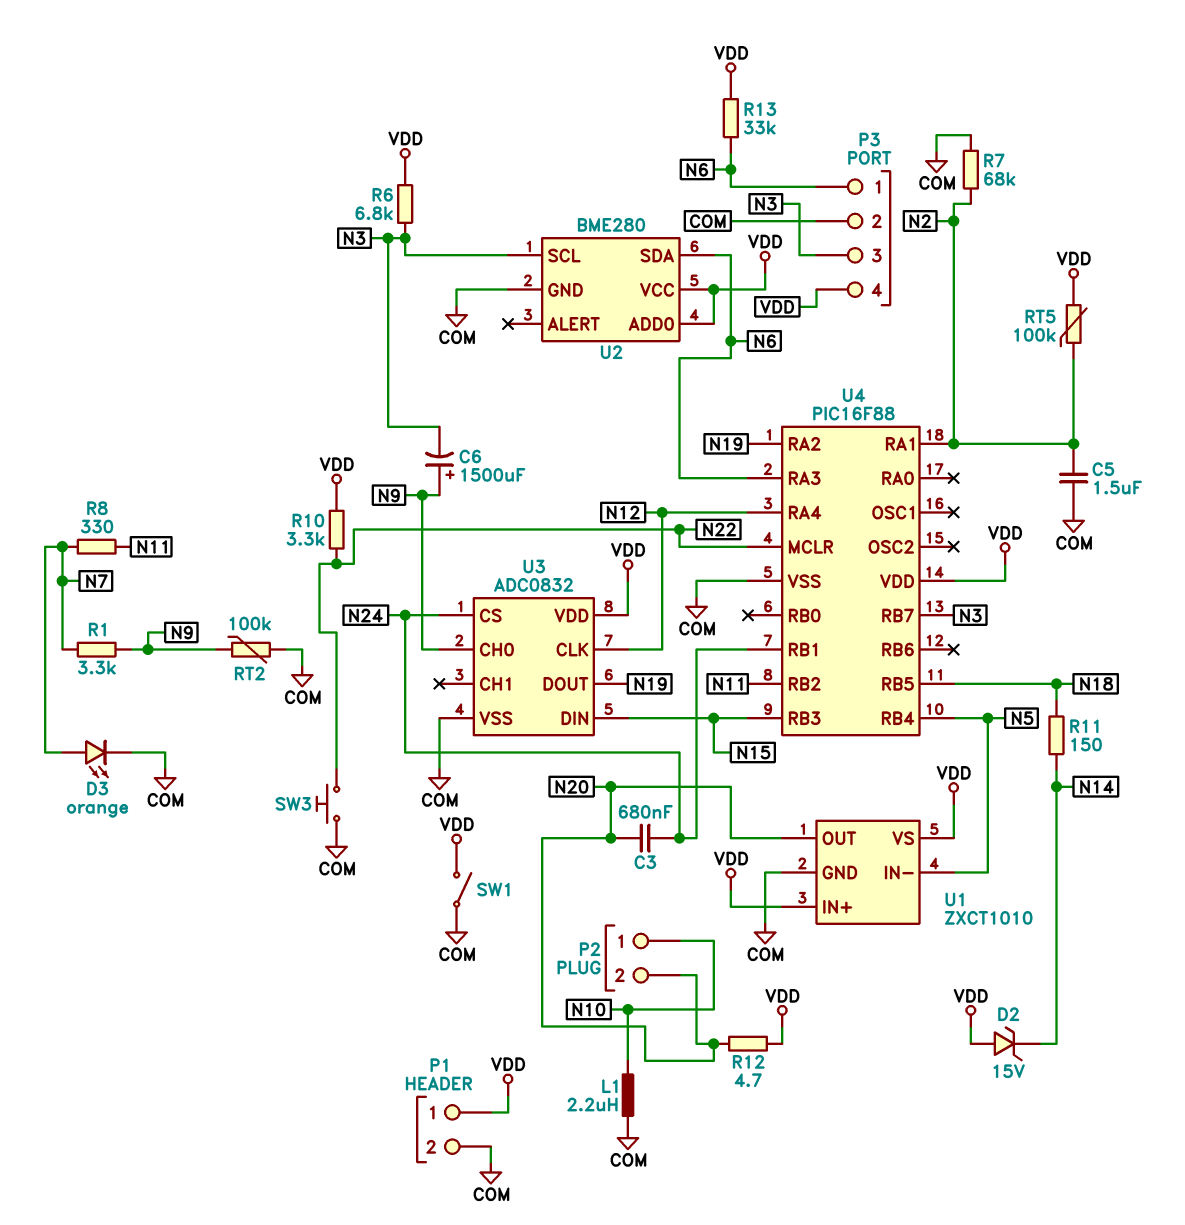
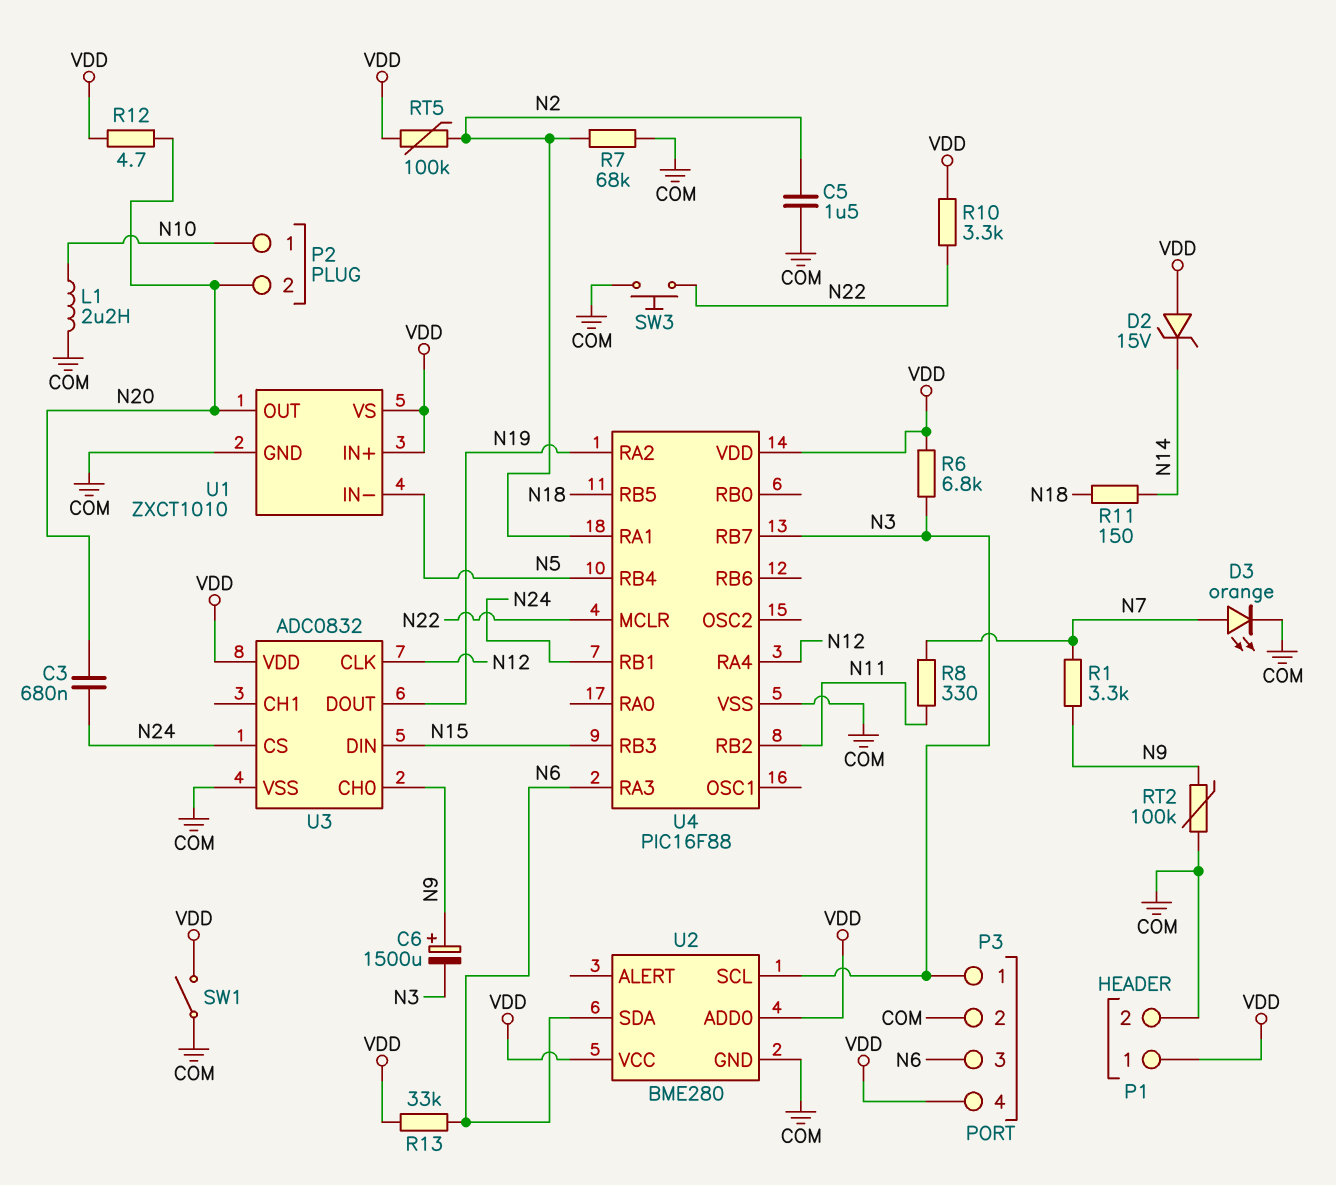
P3 pin 1: N6 -> N3
P3 pin 3: N3 -> N6

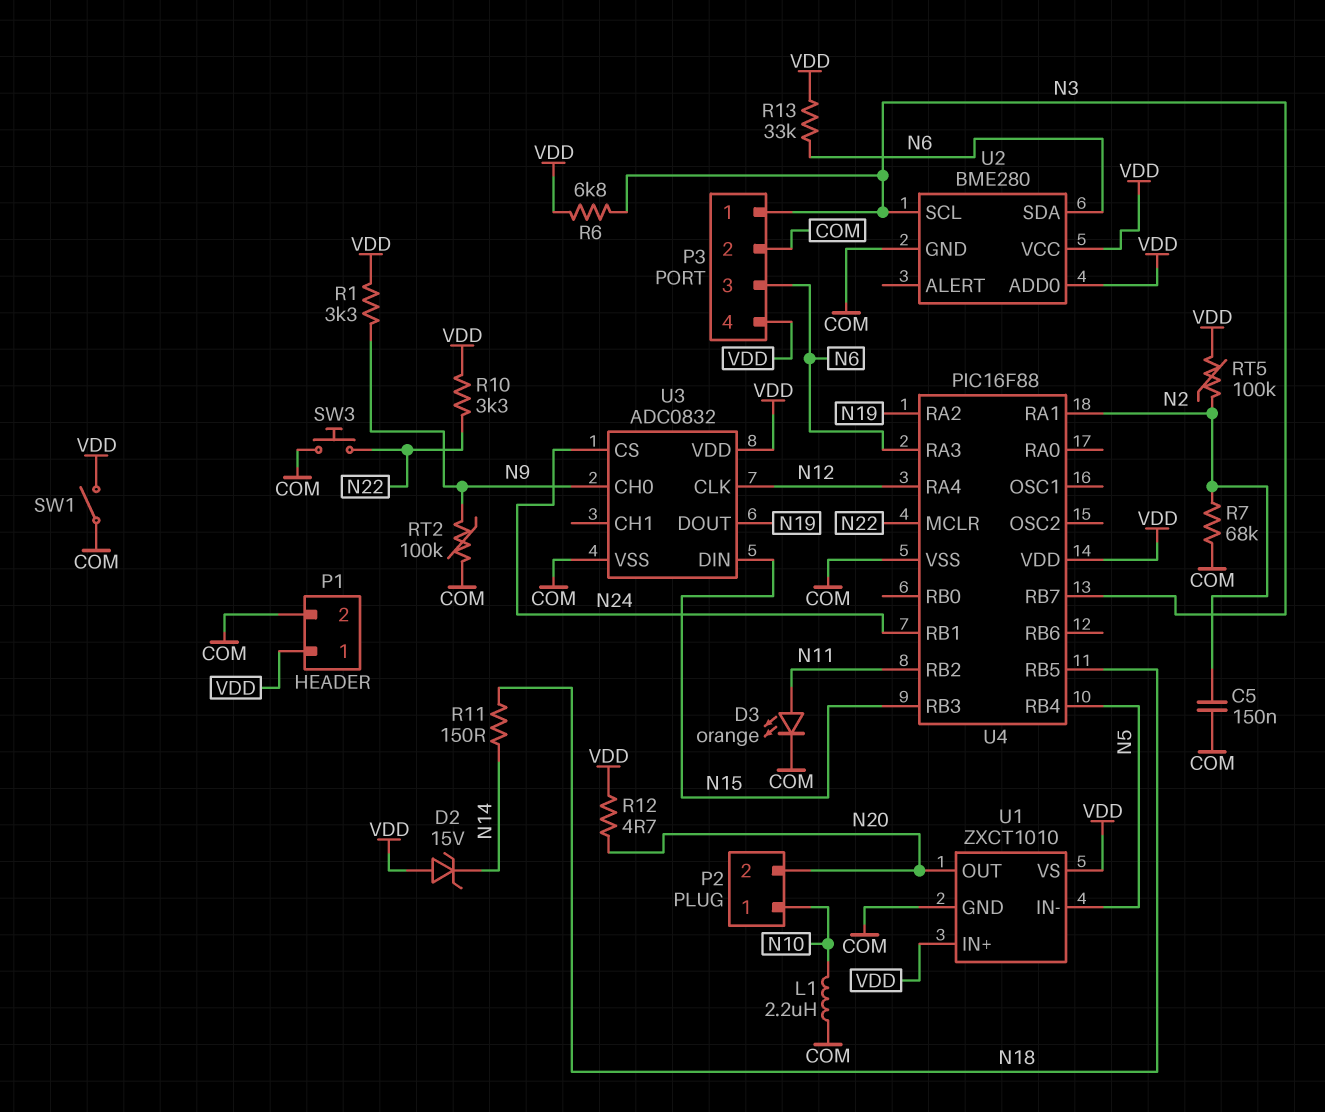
C3: 680nF (N20, N24) -> none
C5: 1.5uF (COM, N2) -> 150nF (COM, N2)
C6: 1500uF (plus N9, minus N3) -> none
D3: LED orange (A N7, K COM) -> LED orange (A N11, K COM)
R1: 3.3k (N7, N9) -> 3.3k (N9, VDD)
R8: 330 (N7, N11) -> none

